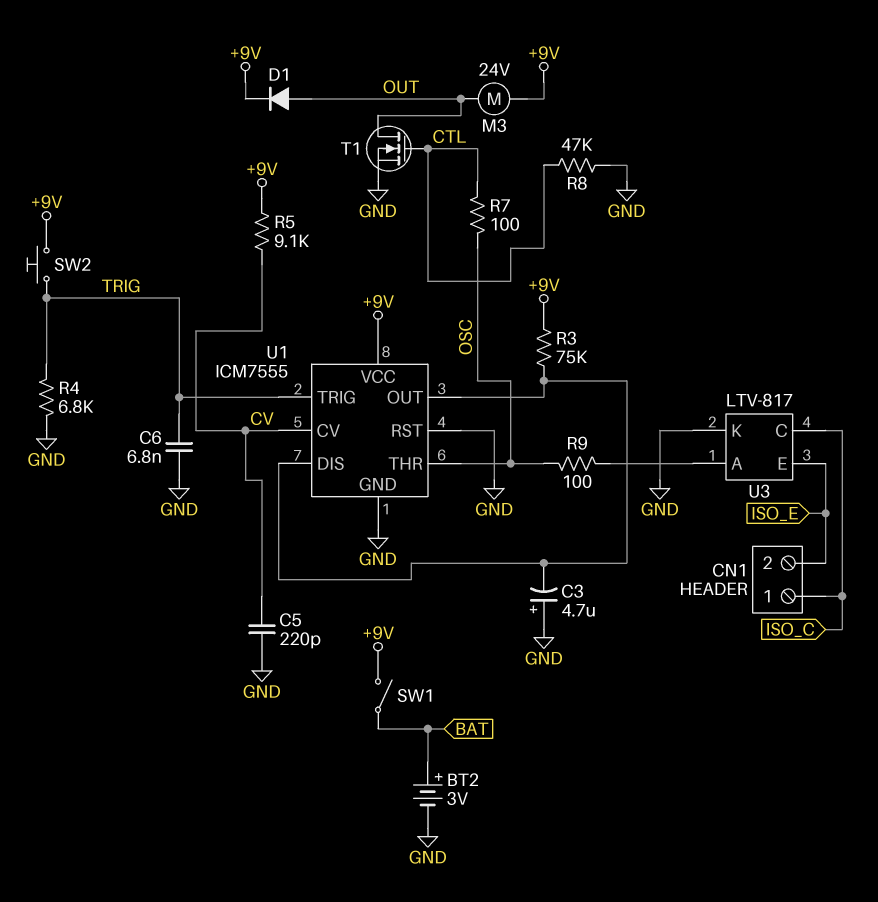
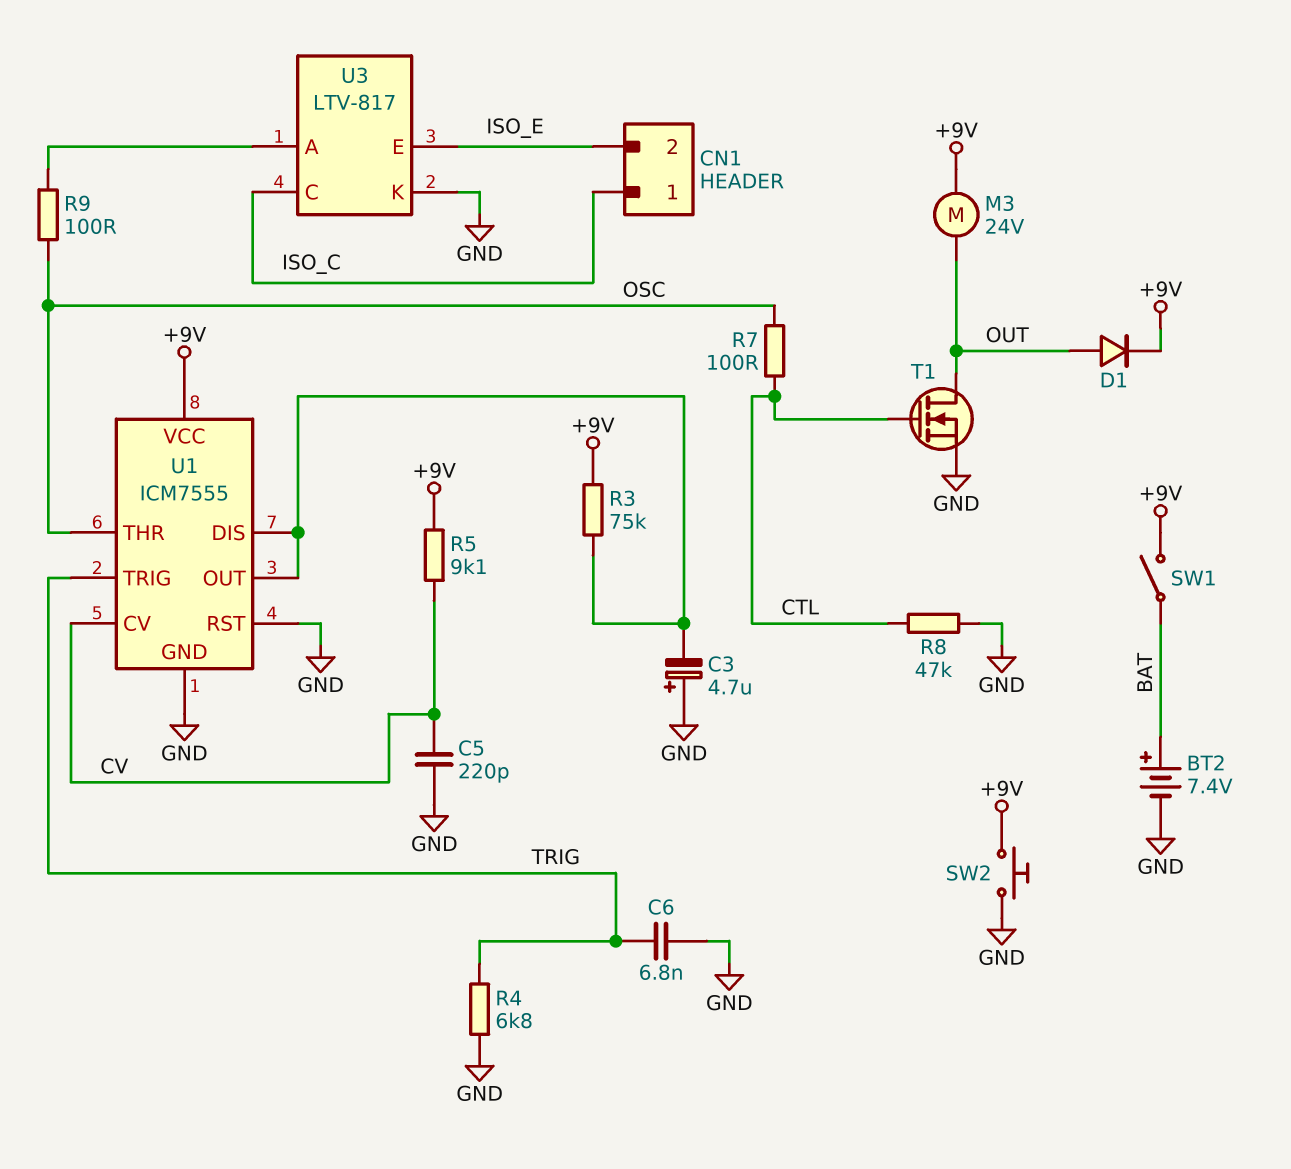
BT2: 3V (plus BAT, minus GND) -> 7.4V (plus BAT, minus GND)
SW2: button (+9V, TRIG) -> button (+9V, GND)

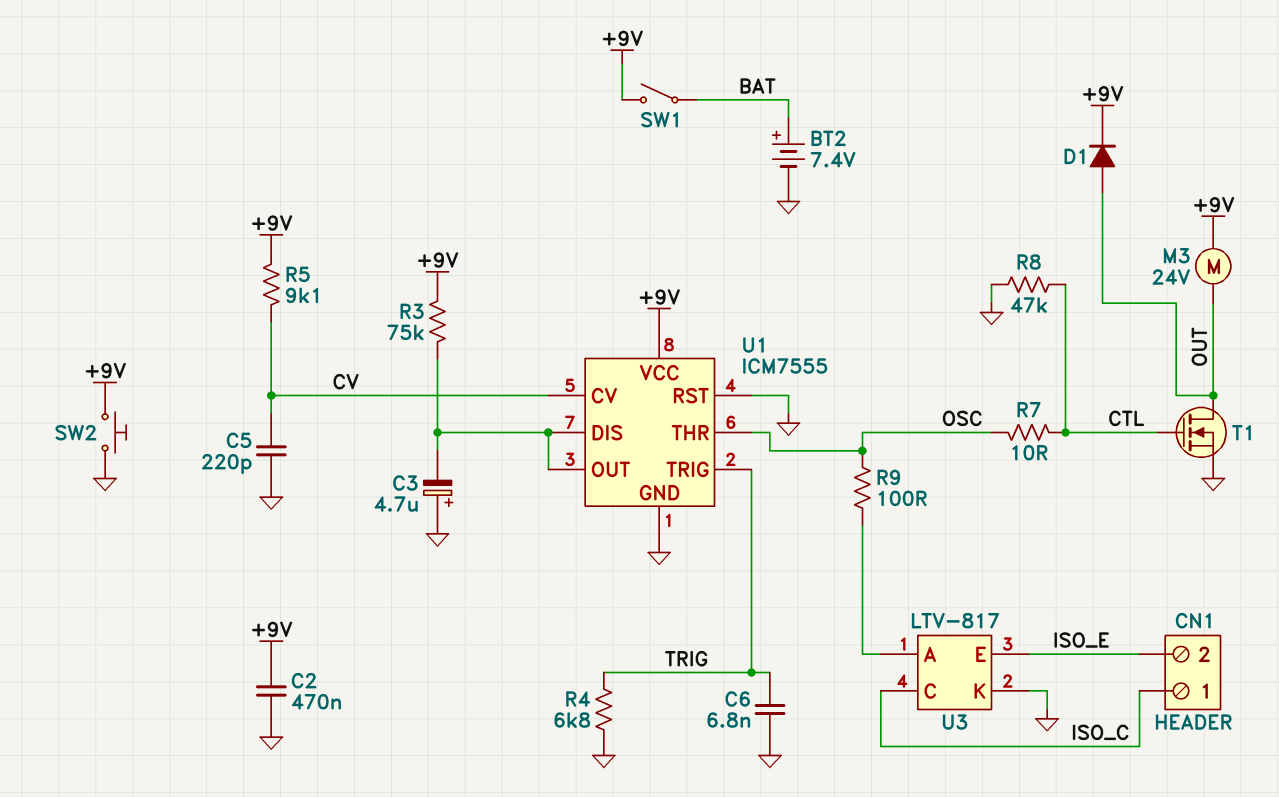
C2: none -> 470nF (+9V, GND)
R7: 100 (CTL, OSC) -> 10 (CTL, OSC)

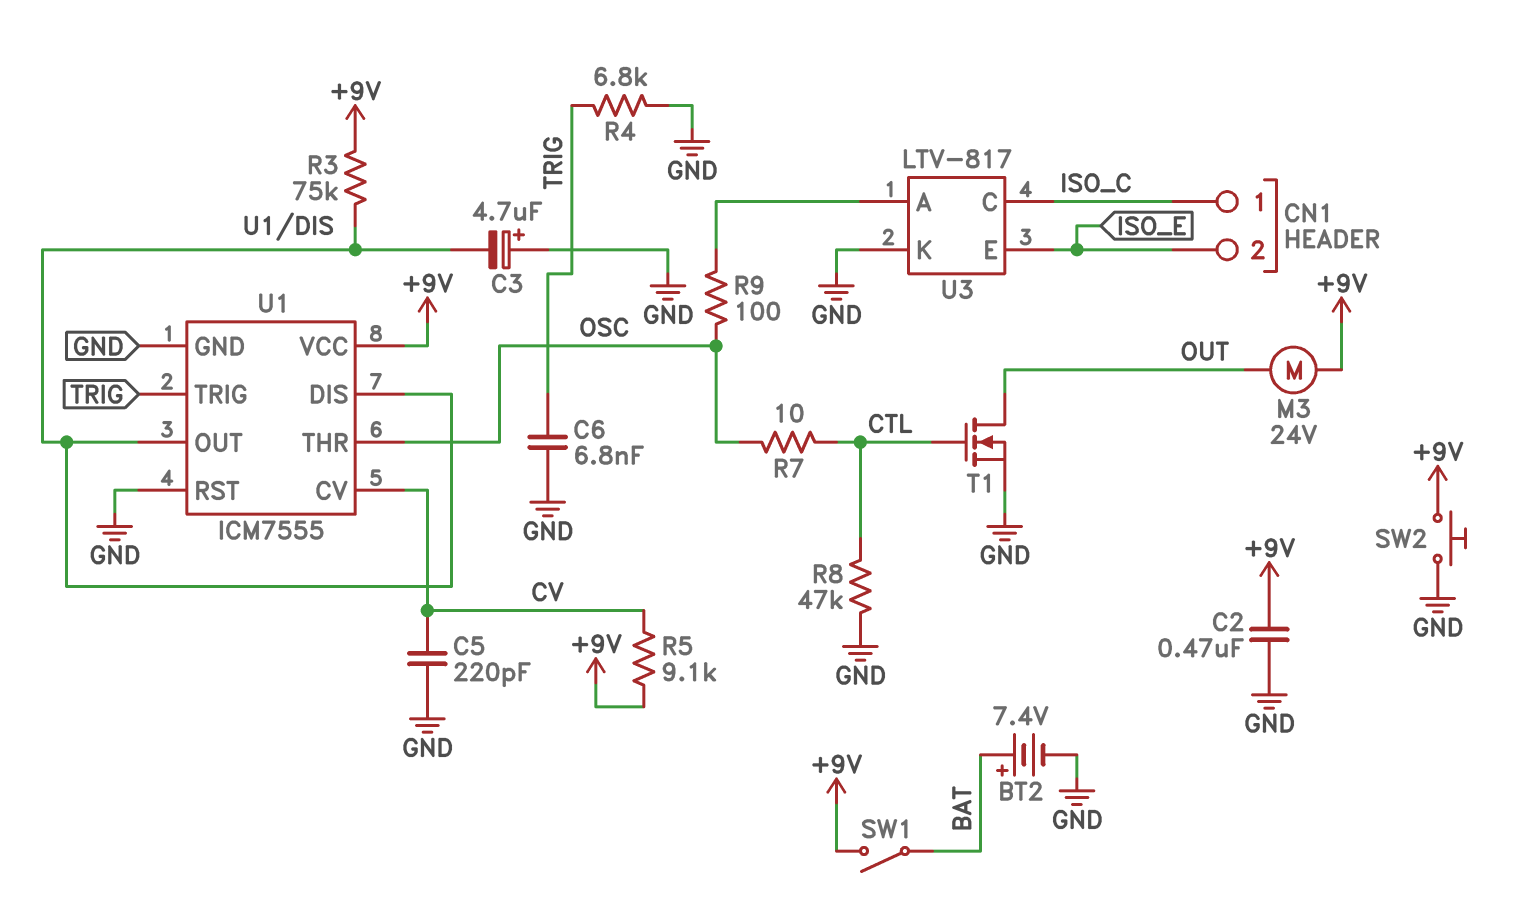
D1: diode (A OUT, K +9V) -> none

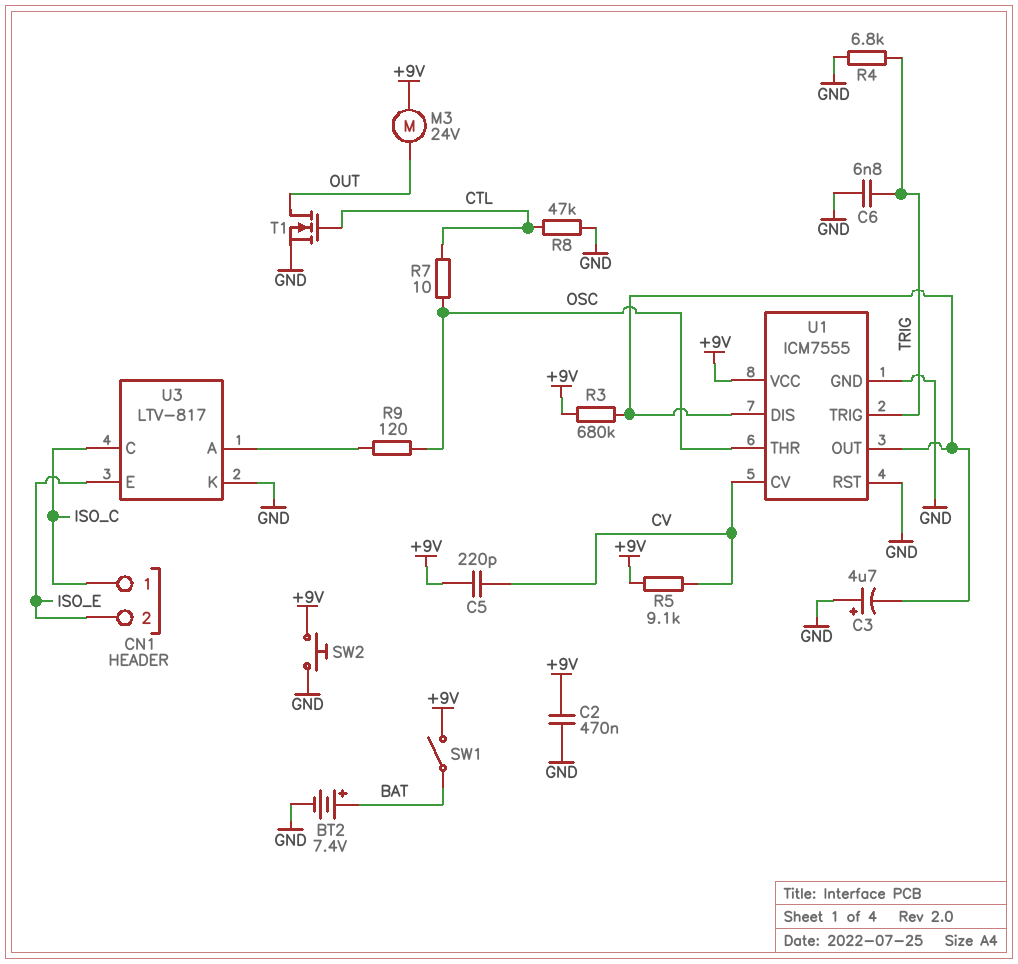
C5: 220pF (CV, GND) -> 220pF (+9V, CV)
R3: 75k (+9V, U1/DIS) -> 680k (+9V, U1/DIS)
R9: 100 (OSC, U3/A) -> 120 (OSC, U3/A)

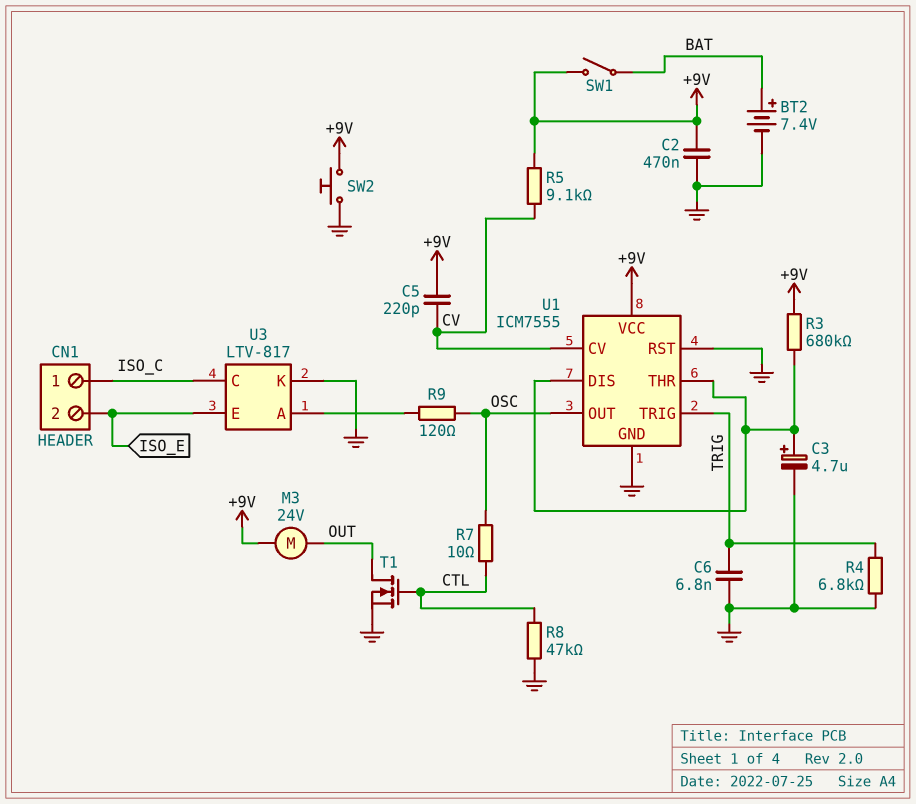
C3: 4.7uF (plus GND, minus U1/DIS) -> 4.7uF (plus U1/DIS, minus GND)
U1 pin OUT: U1/DIS -> OSC
U1 pin THR: OSC -> U1/DIS

